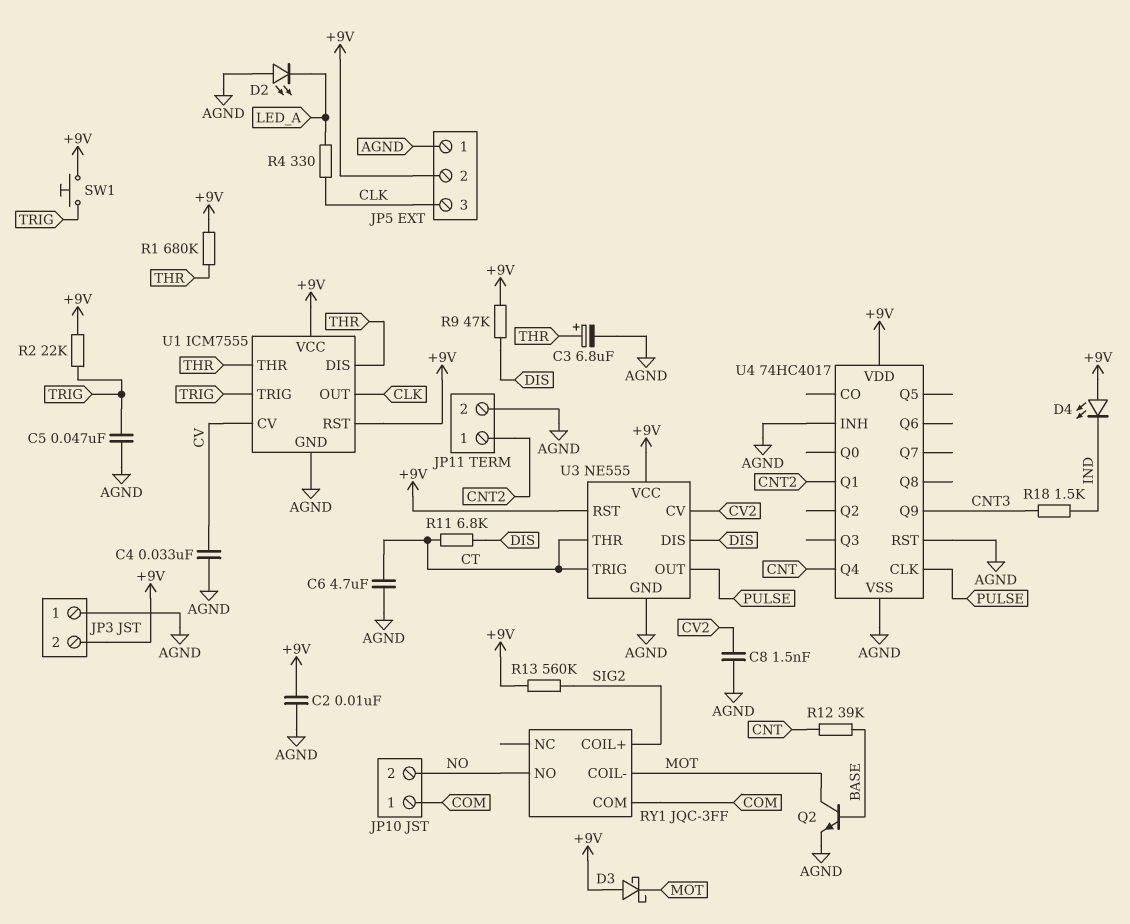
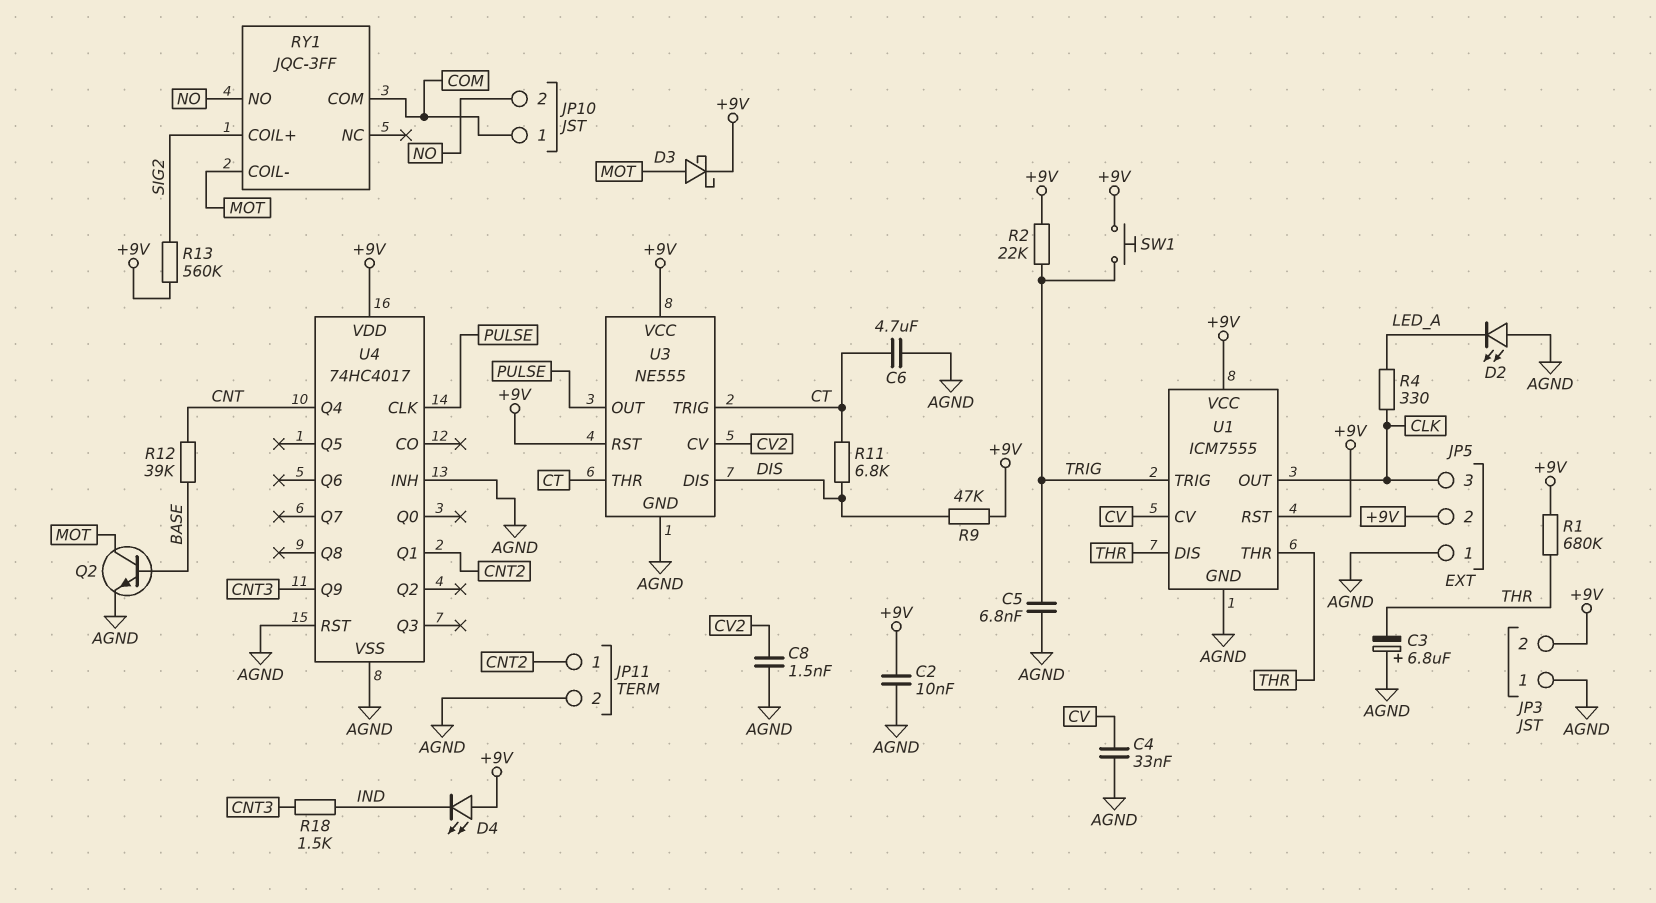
C3: 6.8uF (plus THR, minus AGND) -> 6.8uF (plus AGND, minus THR)
C5: 47nF (AGND, TRIG) -> 6.8nF (AGND, TRIG)
D3: schottky (A +9V, K MOT) -> schottky (A MOT, K +9V)

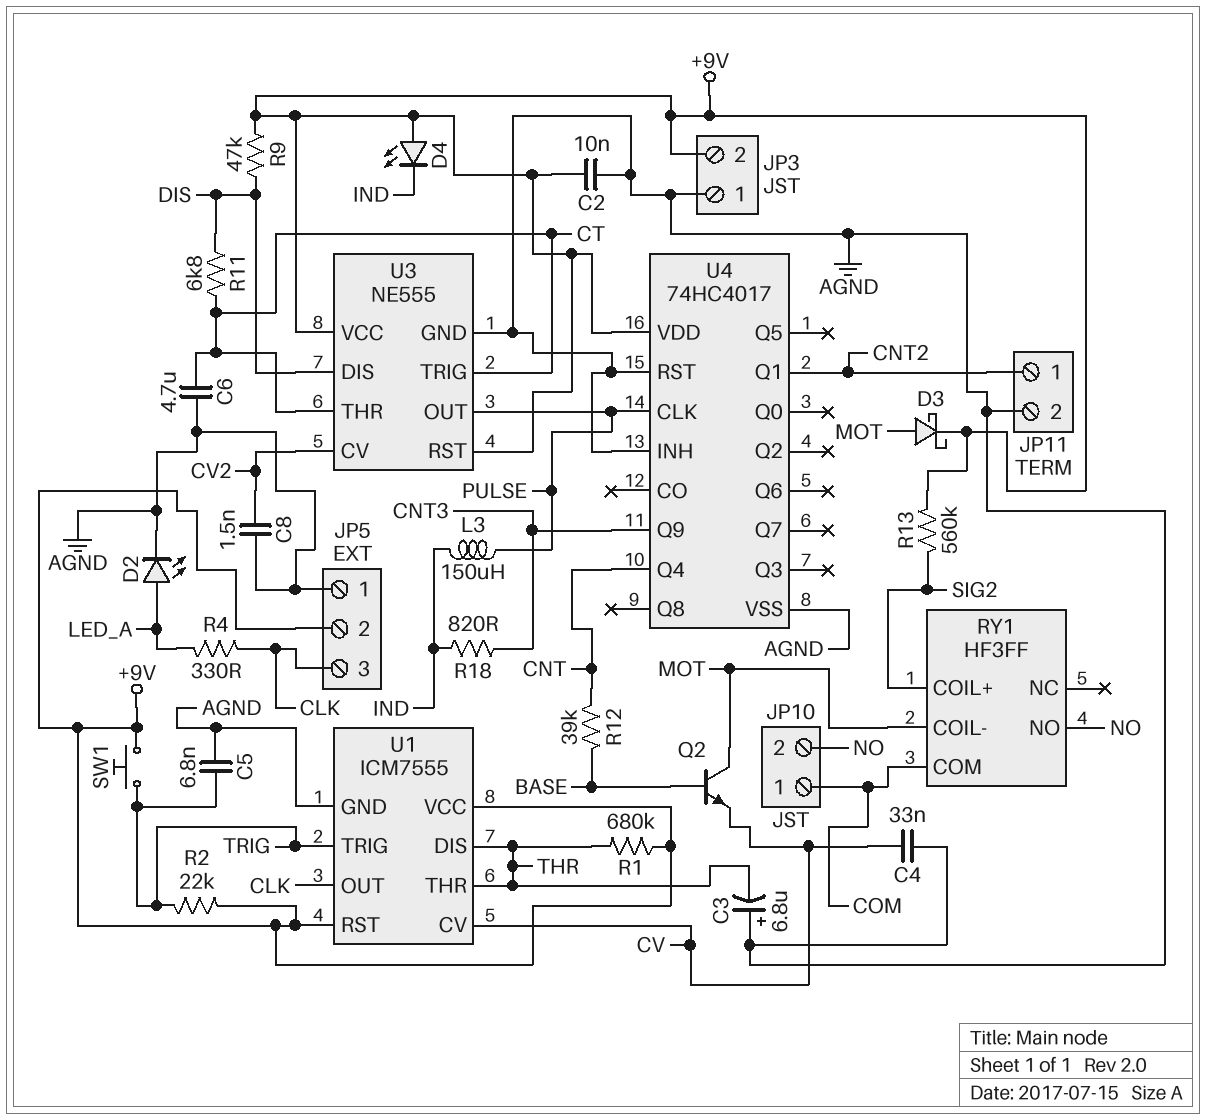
D2: LED (A AGND, K LED_A) -> LED (A LED_A, K AGND)
L3: none -> 150uH (IND, PULSE)
Q2: NPN (B BASE, C MOT, E AGND) -> NPN (B BASE, C MOT, E CV)
R18: 1.5k (CNT3, IND) -> 820 (CNT3, IND)
RY1: JQC-3FF -> HF3FF

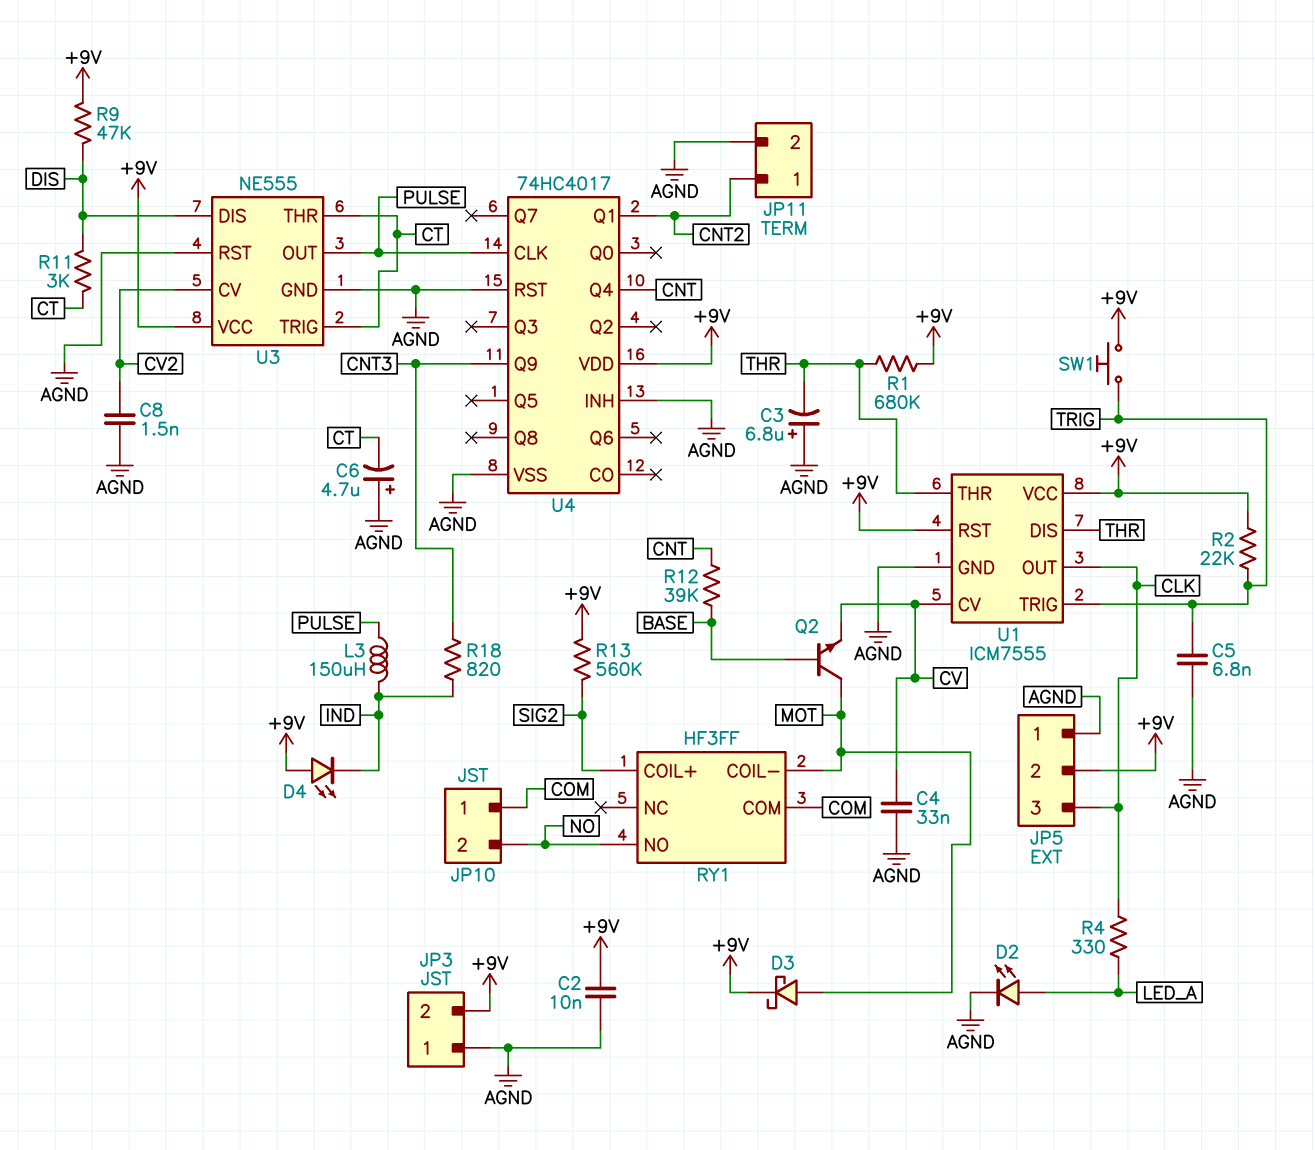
C6: 4.7uF (AGND, CT) -> 4.7uF (plus AGND, minus CT)
R11: 6.8k (CT, DIS) -> 3k (CT, DIS)
U3 pin RST: +9V -> AGND

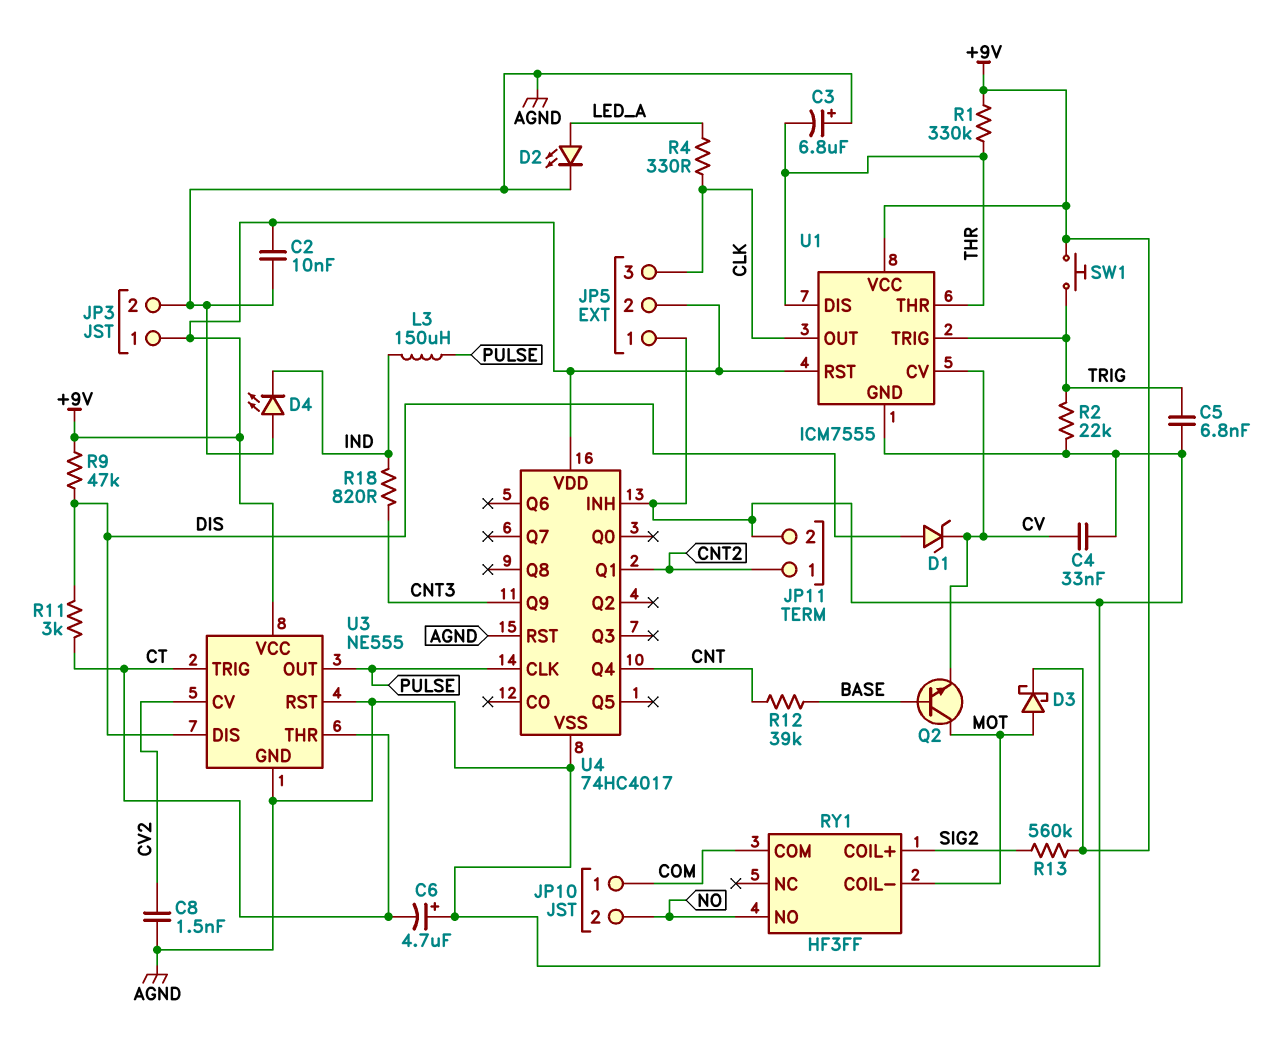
D1: none -> zener (A DIS, K CV)
D4: LED (A +9V, K IND) -> LED (A AGND, K IND)
JP3 pin 1: AGND -> +9V
JP3 pin 2: +9V -> AGND
R1: 680k (+9V, THR) -> 330k (+9V, THR)
R2: 22k (+9V, TRIG) -> 22k (AGND, TRIG)

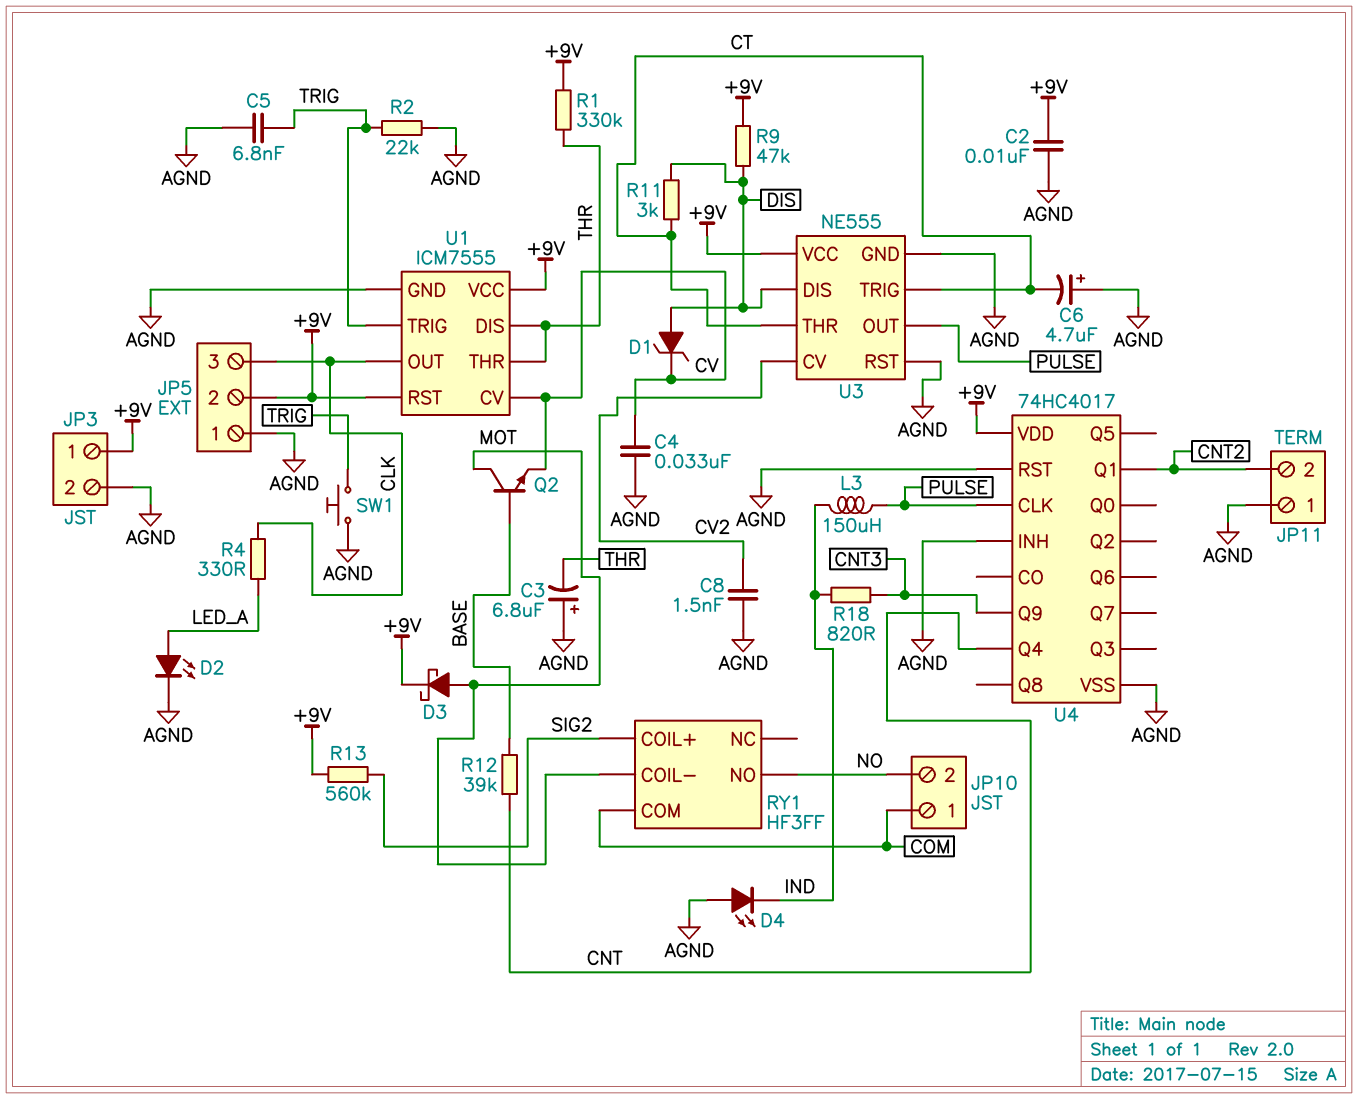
JP11 pin 1: CNT2 -> AGND
JP11 pin 2: AGND -> CNT2
SW1: button (+9V, TRIG) -> button (AGND, TRIG)

